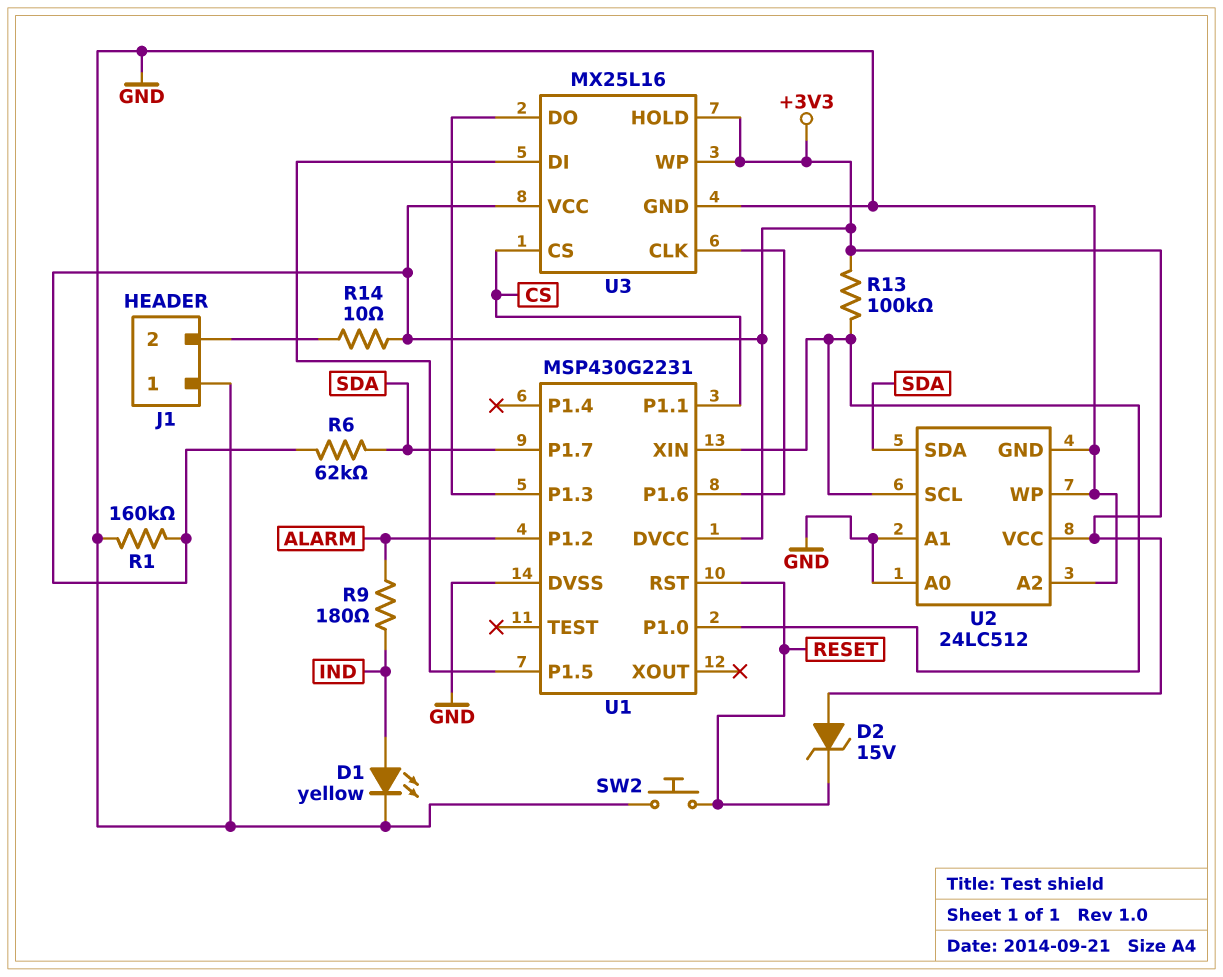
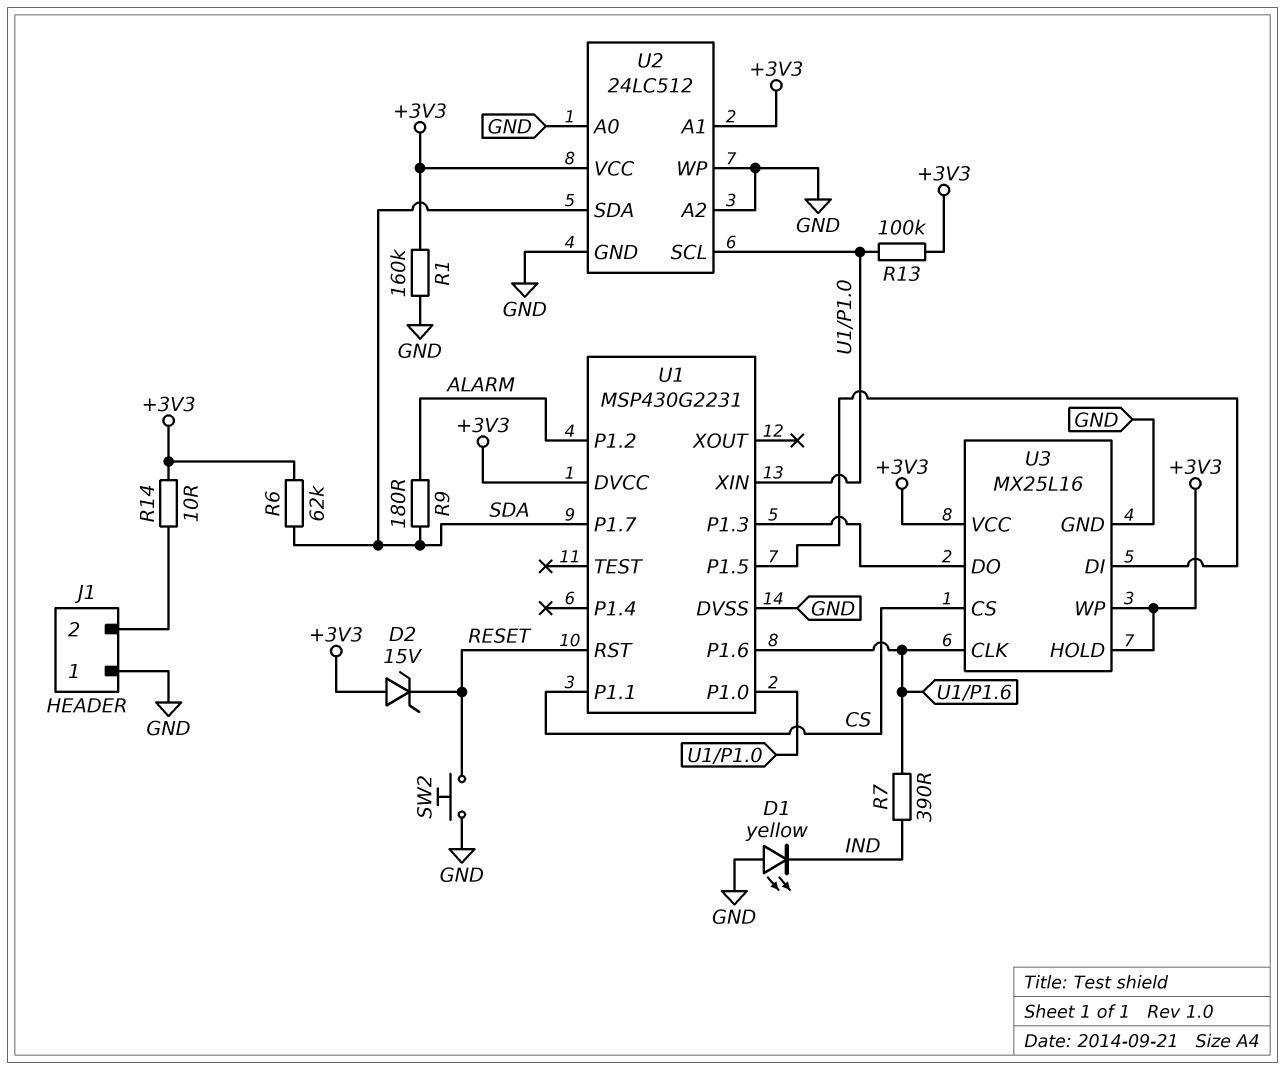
D1: LED yellow (A IND, K GND) -> LED yellow (A GND, K IND)
R7: none -> 390 (IND, U1/P1.6)
R9: 180 (ALARM, IND) -> 180 (ALARM, SDA)
U2 pin A1: GND -> +3V3

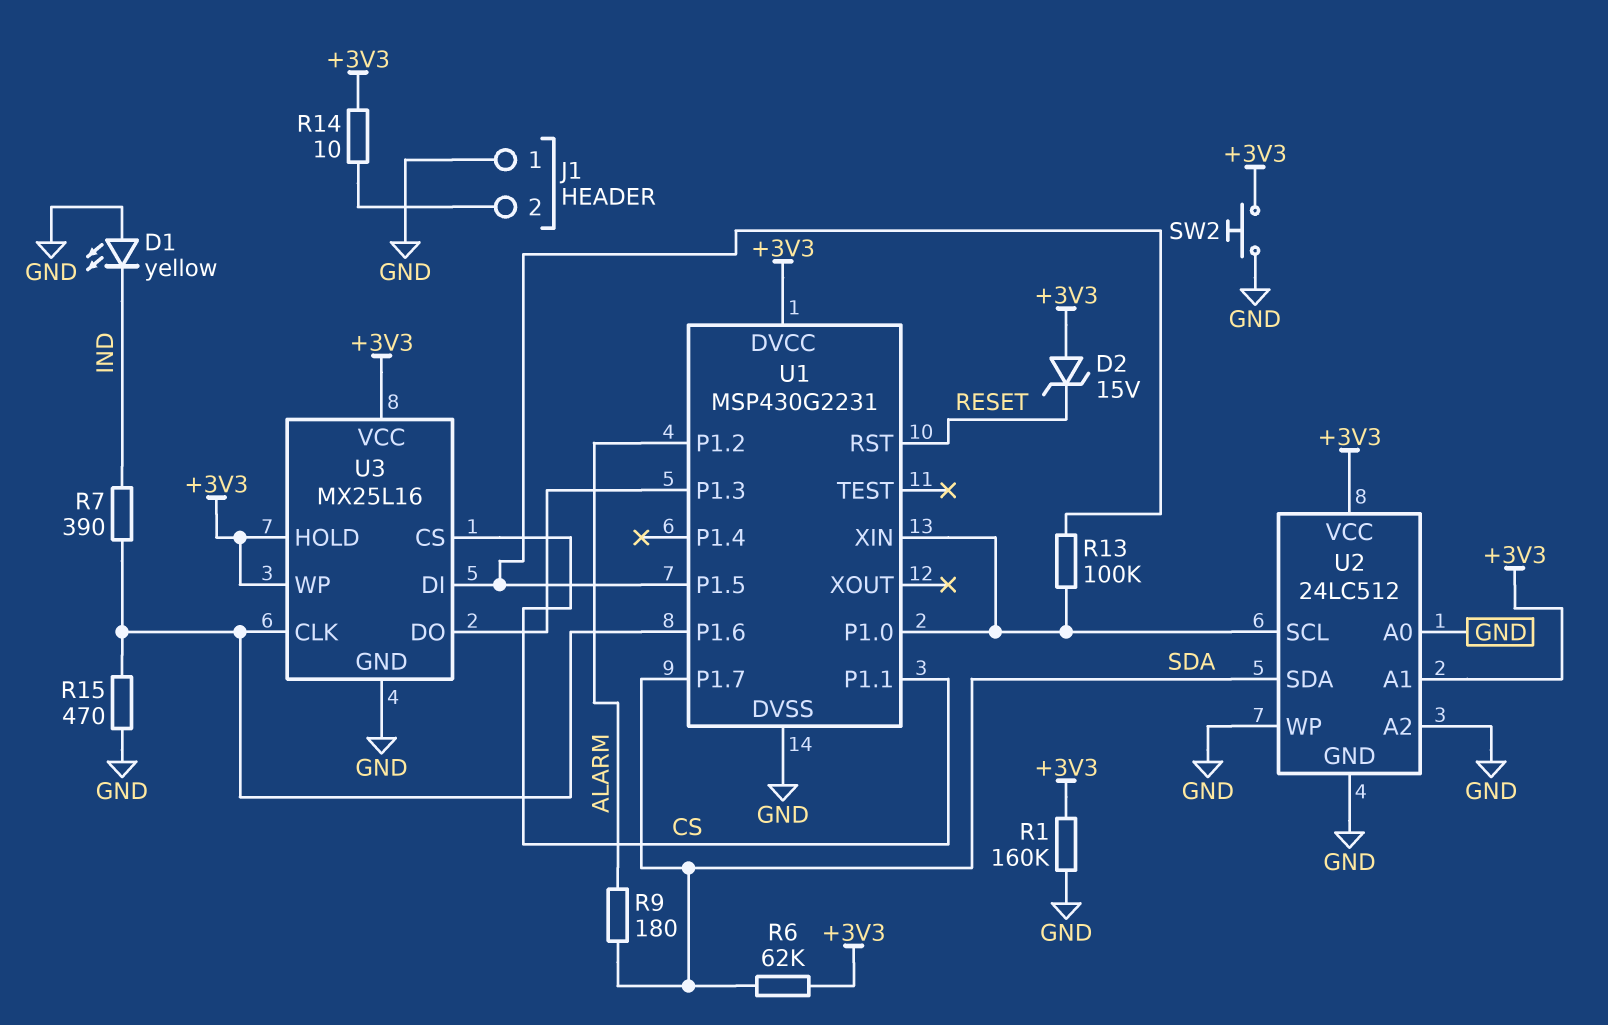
R13: 100k (+3V3, U1/P1.0) -> 100k (U1/P1.0, U1/P1.5)
R15: none -> 470 (GND, U1/P1.6)
SW2: button (GND, RESET) -> button (+3V3, GND)

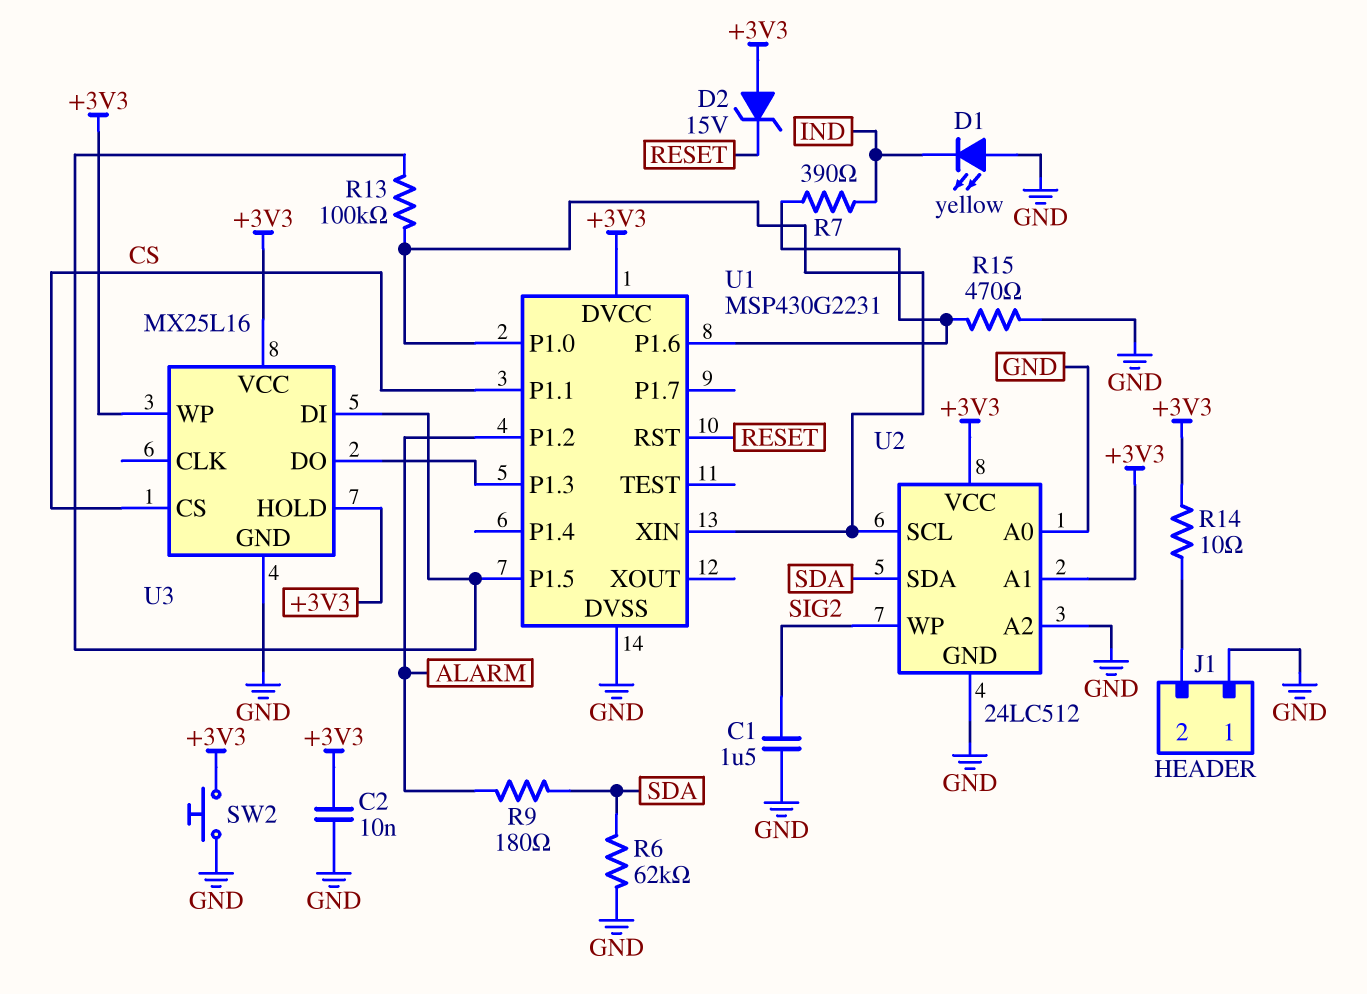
C1: none -> 1.5uF (GND, SIG2)
C2: none -> 10nF (+3V3, GND)
R1: 160k (+3V3, GND) -> none
R6: 62k (+3V3, SDA) -> 62k (GND, SDA)
U1 pin P1.7: SDA -> none
U2 pin WP: GND -> SIG2
U3 pin CLK: U1/P1.6 -> none

